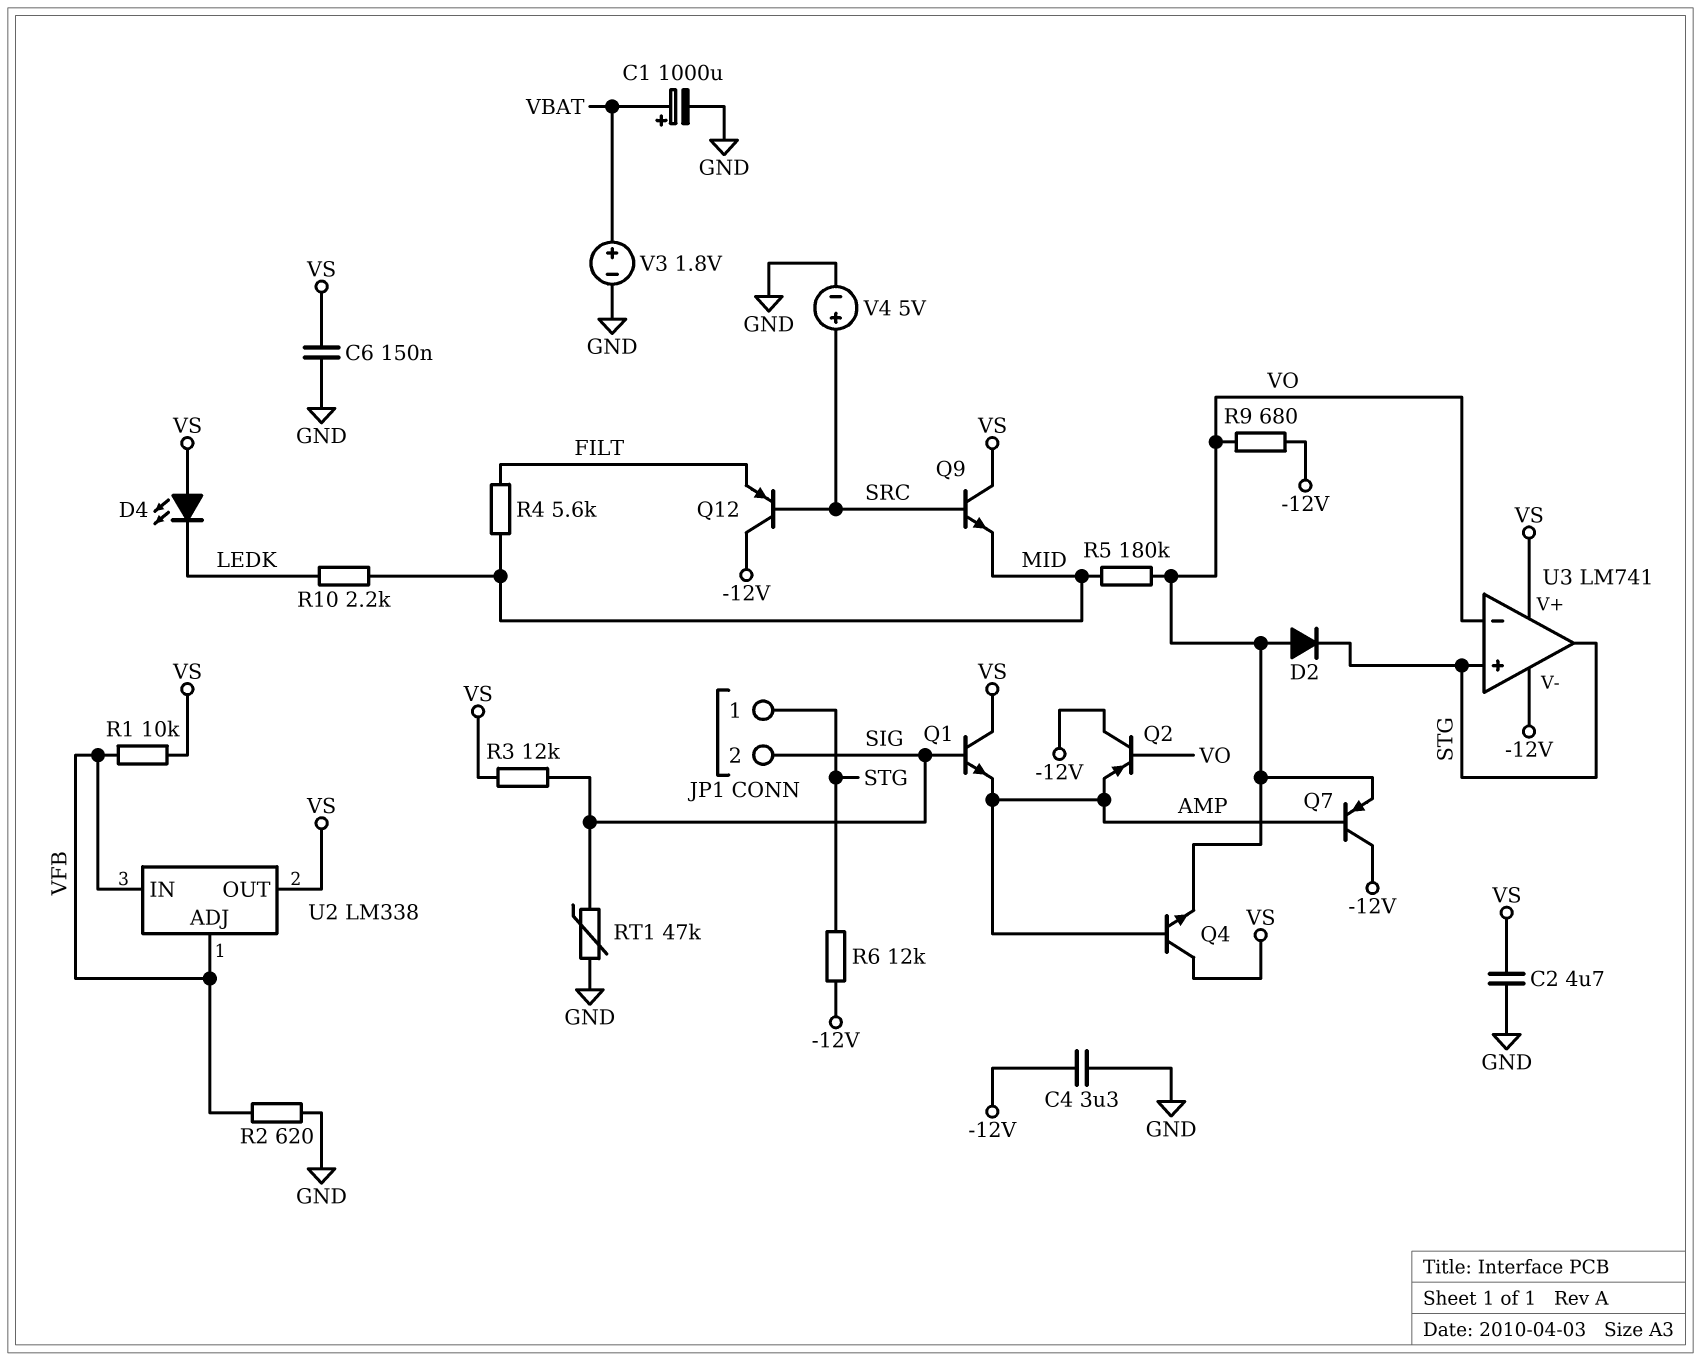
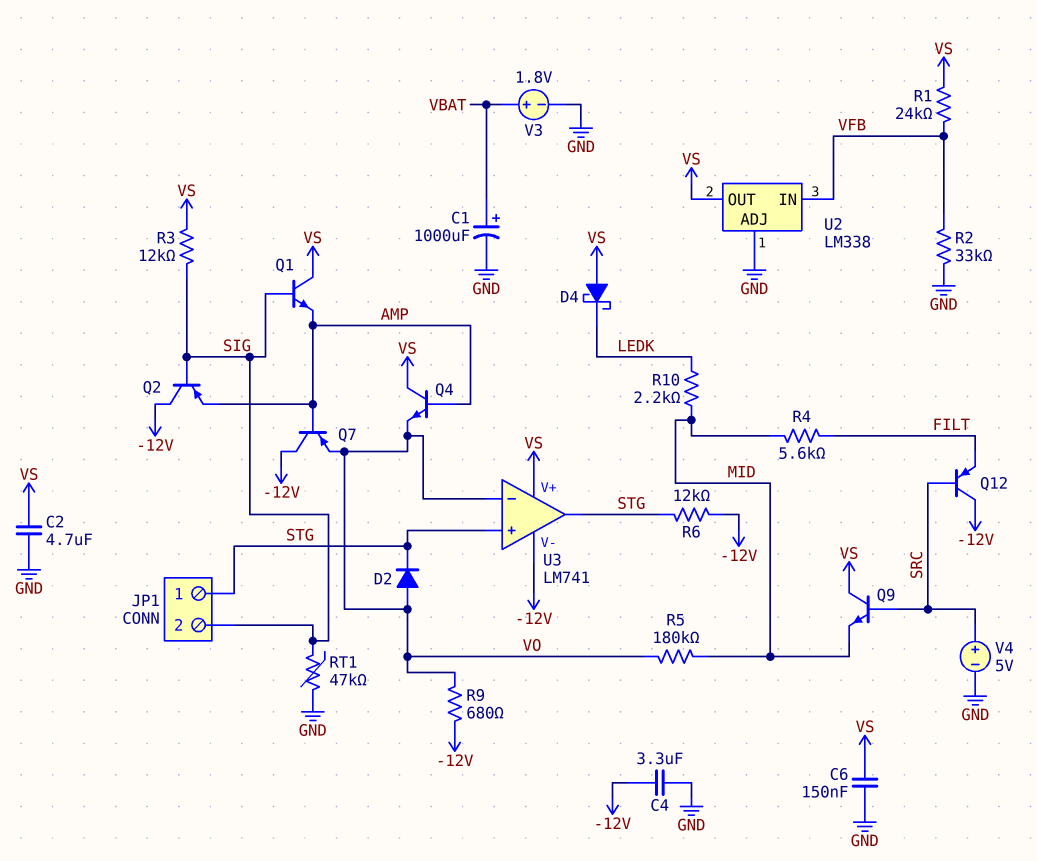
D4: LED (A VS, K LEDK) -> schottky (A VS, K LEDK)
Q2: PNP (B VO, C -12V, E AMP) -> PNP (B SIG, C -12V, E AMP)
R1: 10k (VFB, VS) -> 24k (VFB, VS)
R2: 620 (GND, VFB) -> 33k (GND, VFB)
U2 pin ADJ: VFB -> GND

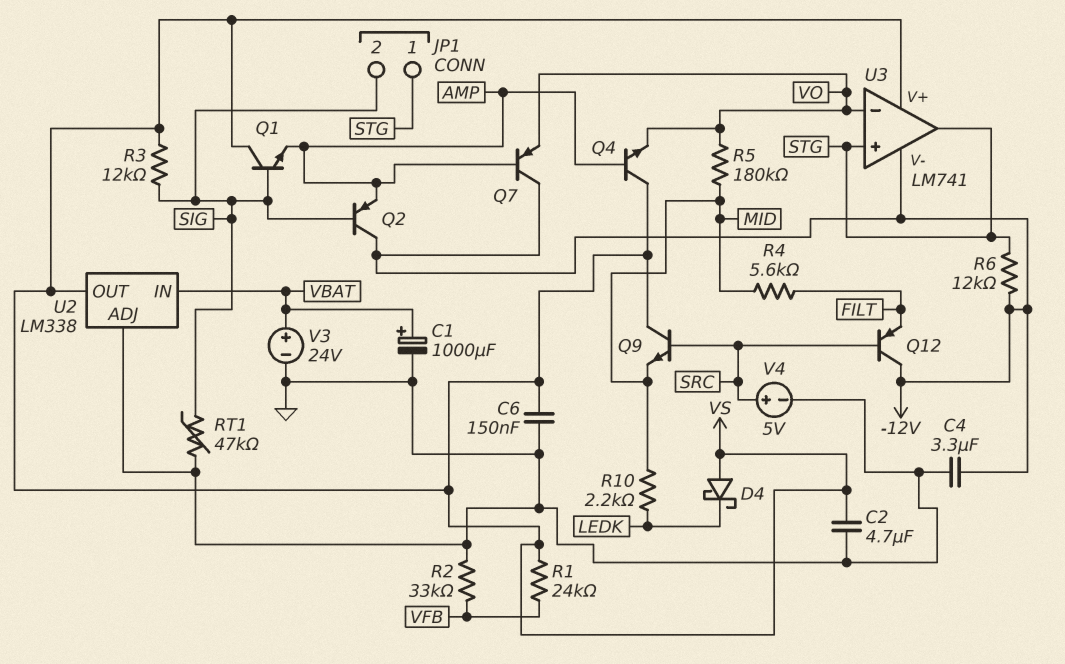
D2: diode (A VO, K STG) -> none
R9: 680 (-12V, VO) -> none
U2 pin IN: VFB -> VBAT
V3: 1.8V (plus VBAT, minus GND) -> 24V (plus VBAT, minus GND)

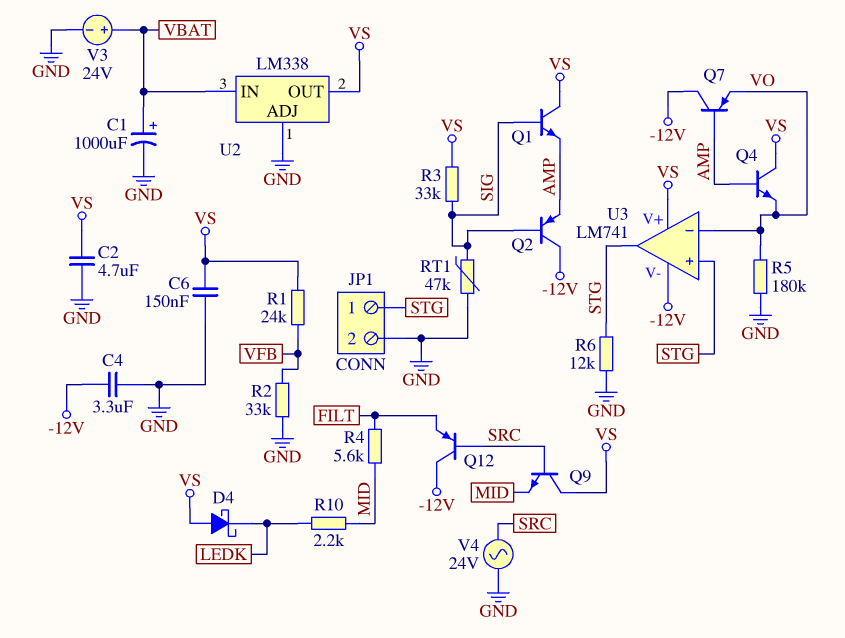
JP1 pin 2: SIG -> GND
R3: 12k (SIG, VS) -> 33k (SIG, VS)
R5: 180k (MID, VO) -> 180k (GND, VO)
R6: 12k (-12V, STG) -> 12k (GND, STG)
V4: 5V (plus SRC, minus GND) -> AC 24V (GND, SRC)

